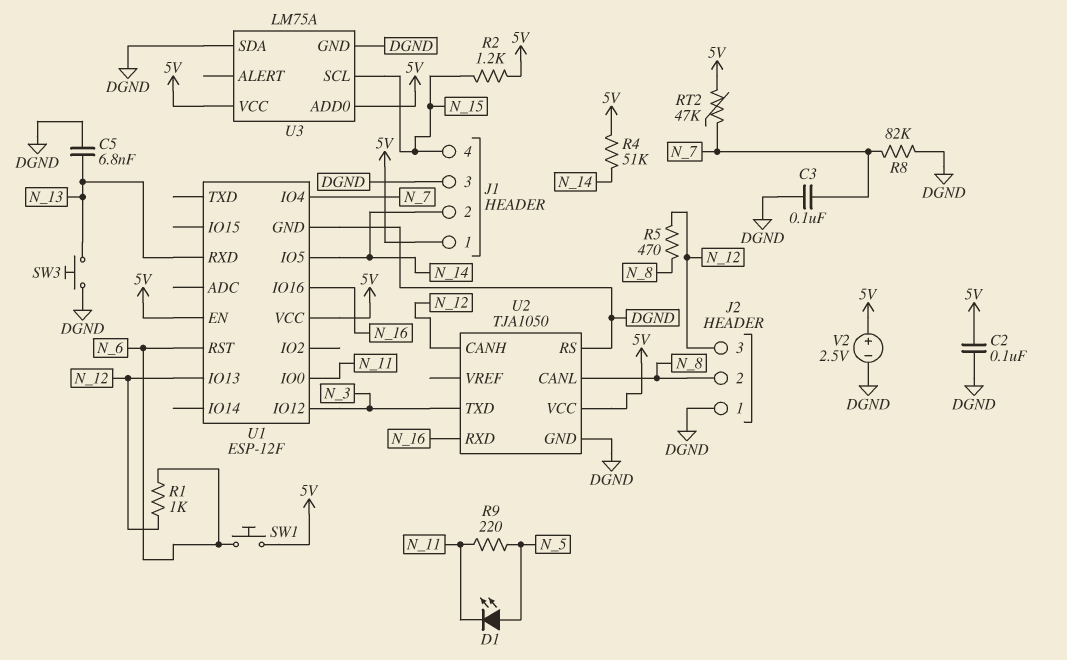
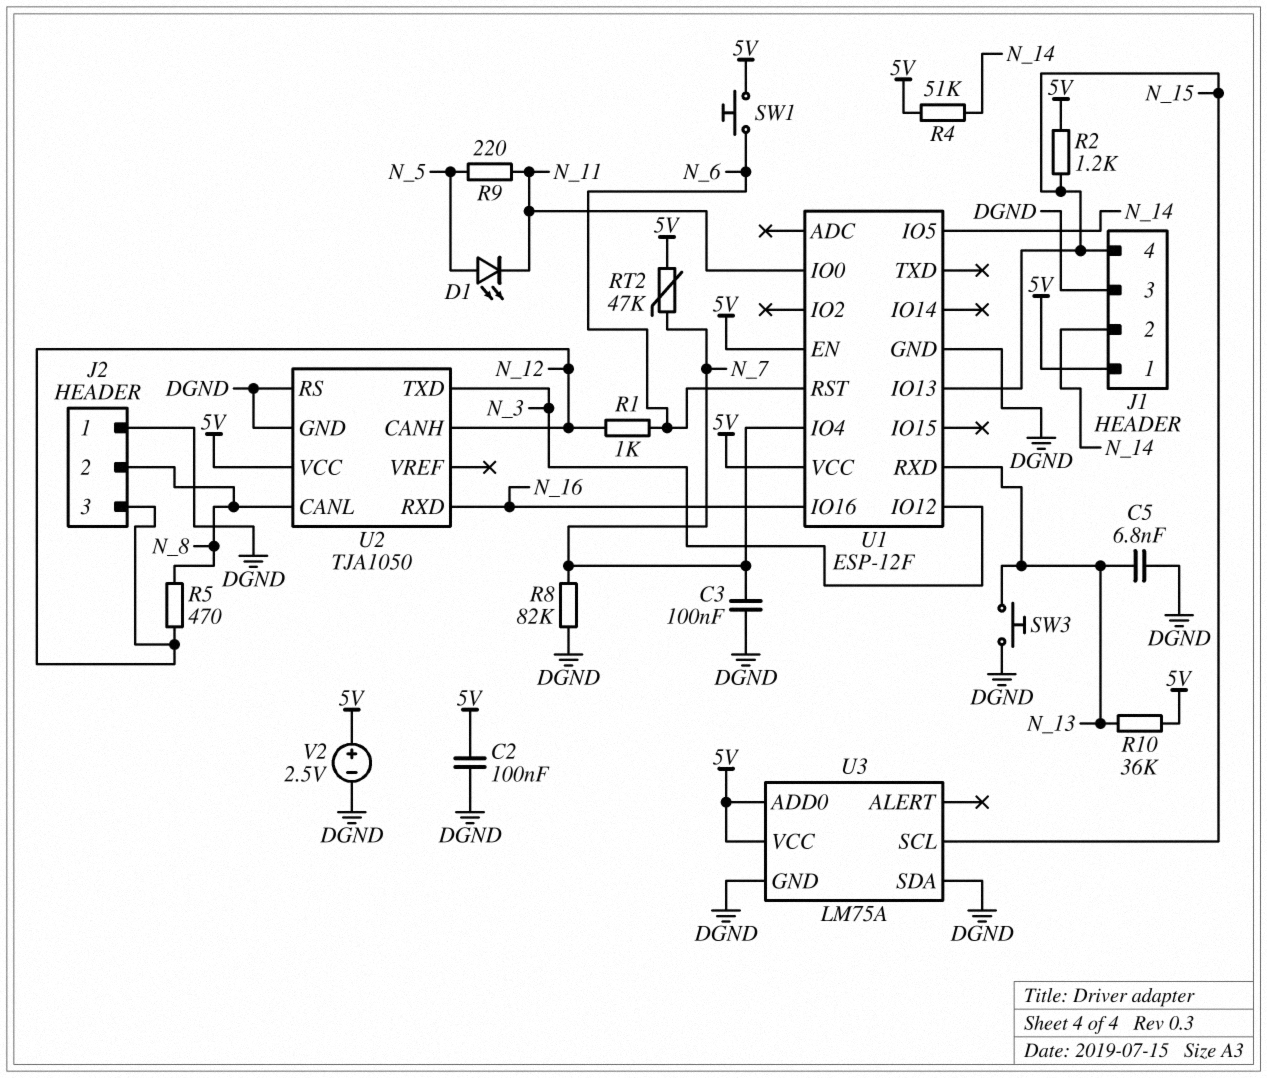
R10: none -> 36k (5V, N_13)
U1 pin IO13: N_12 -> N_15

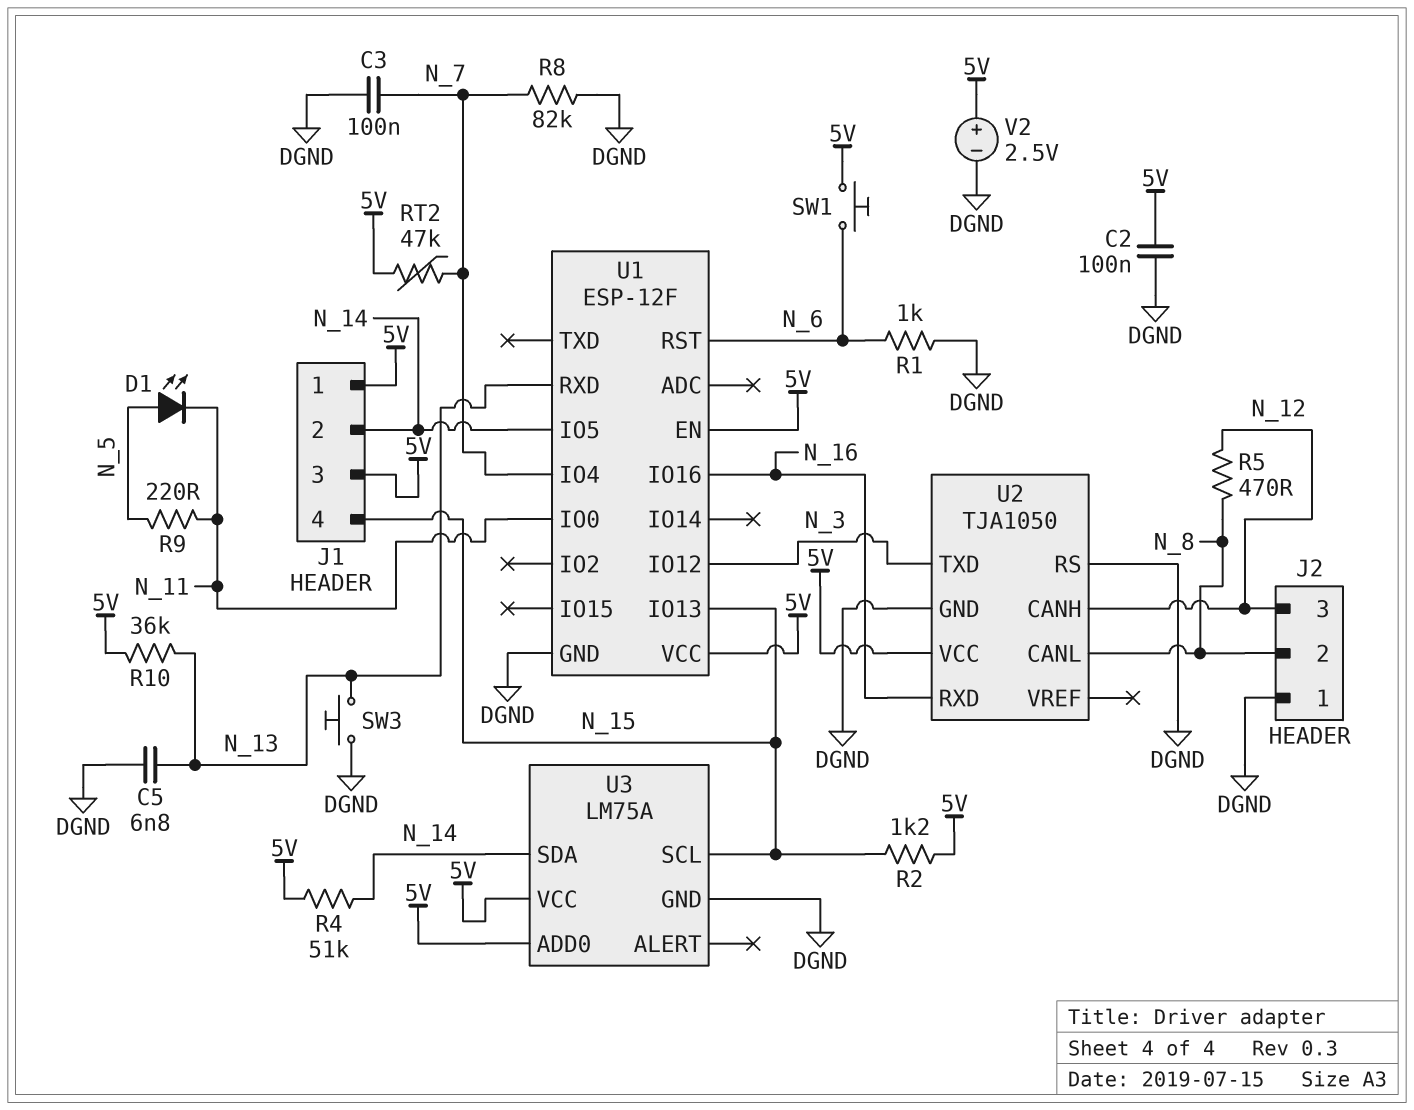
J1 pin 3: DGND -> 5V
R1: 1k (N_6, N_12) -> 1k (DGND, N_6)
U3 pin SDA: DGND -> N_14

